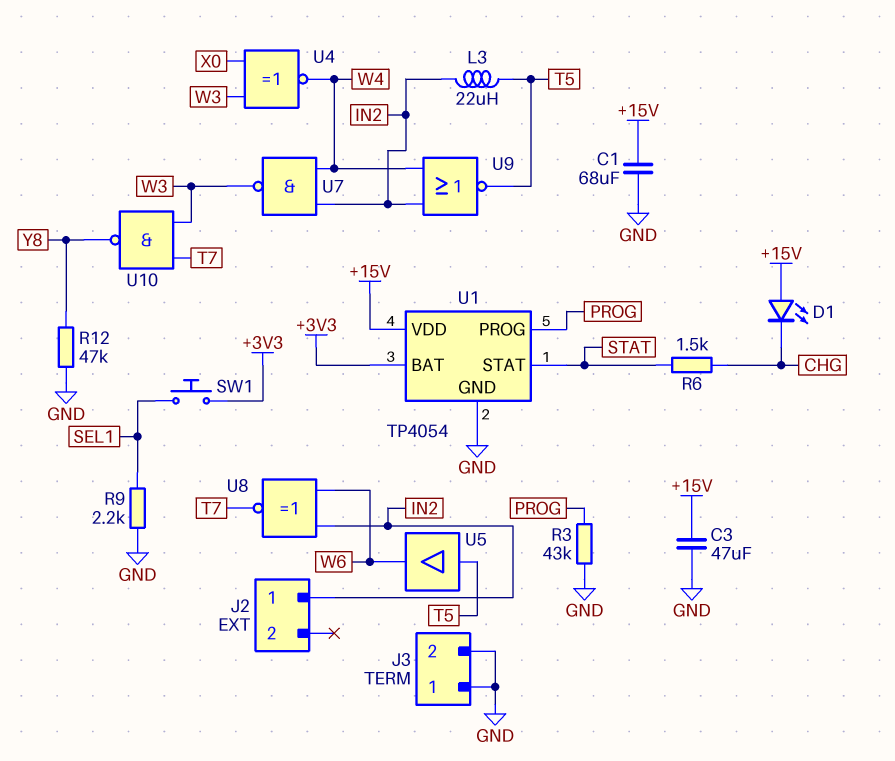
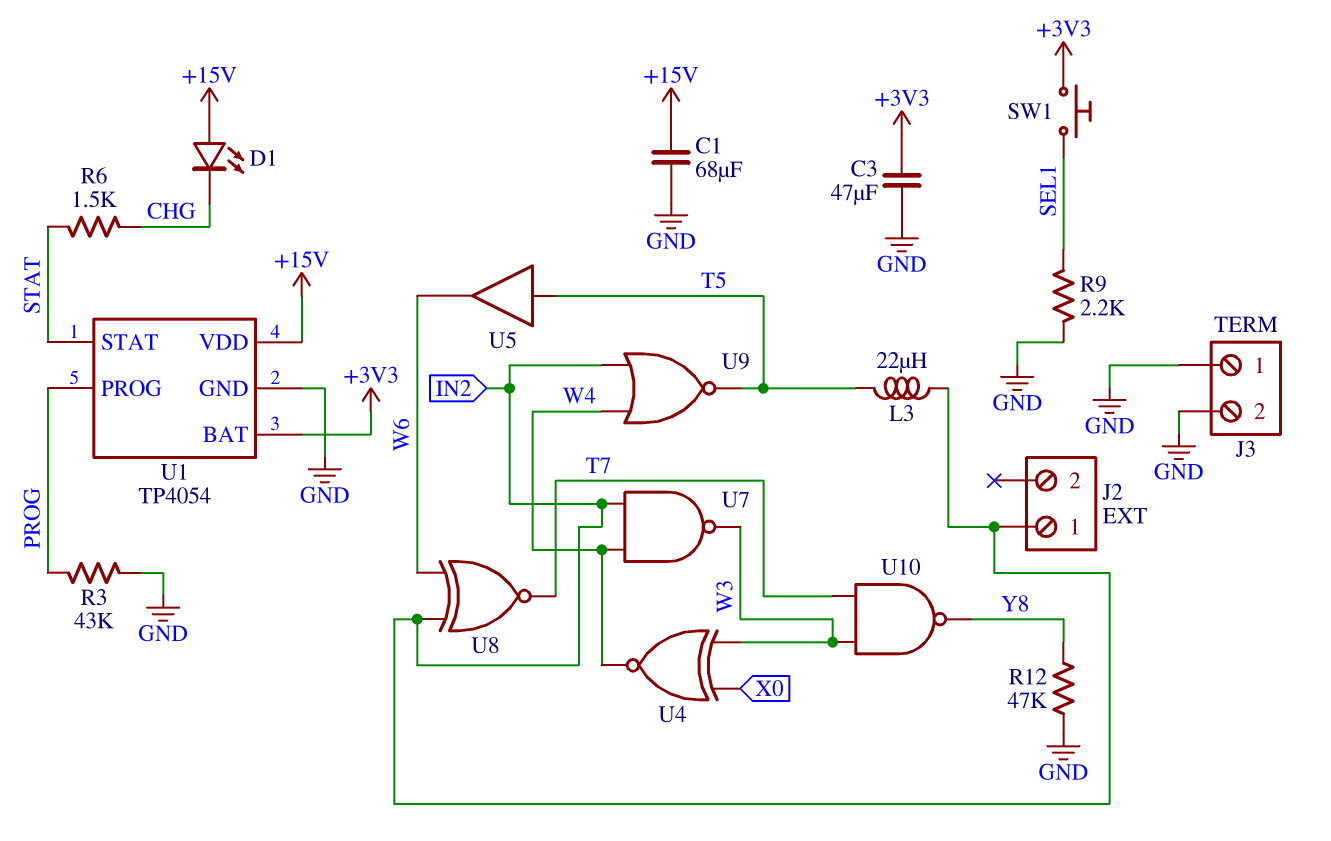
C3: 47uF (+15V, GND) -> 47uF (+3V3, GND)

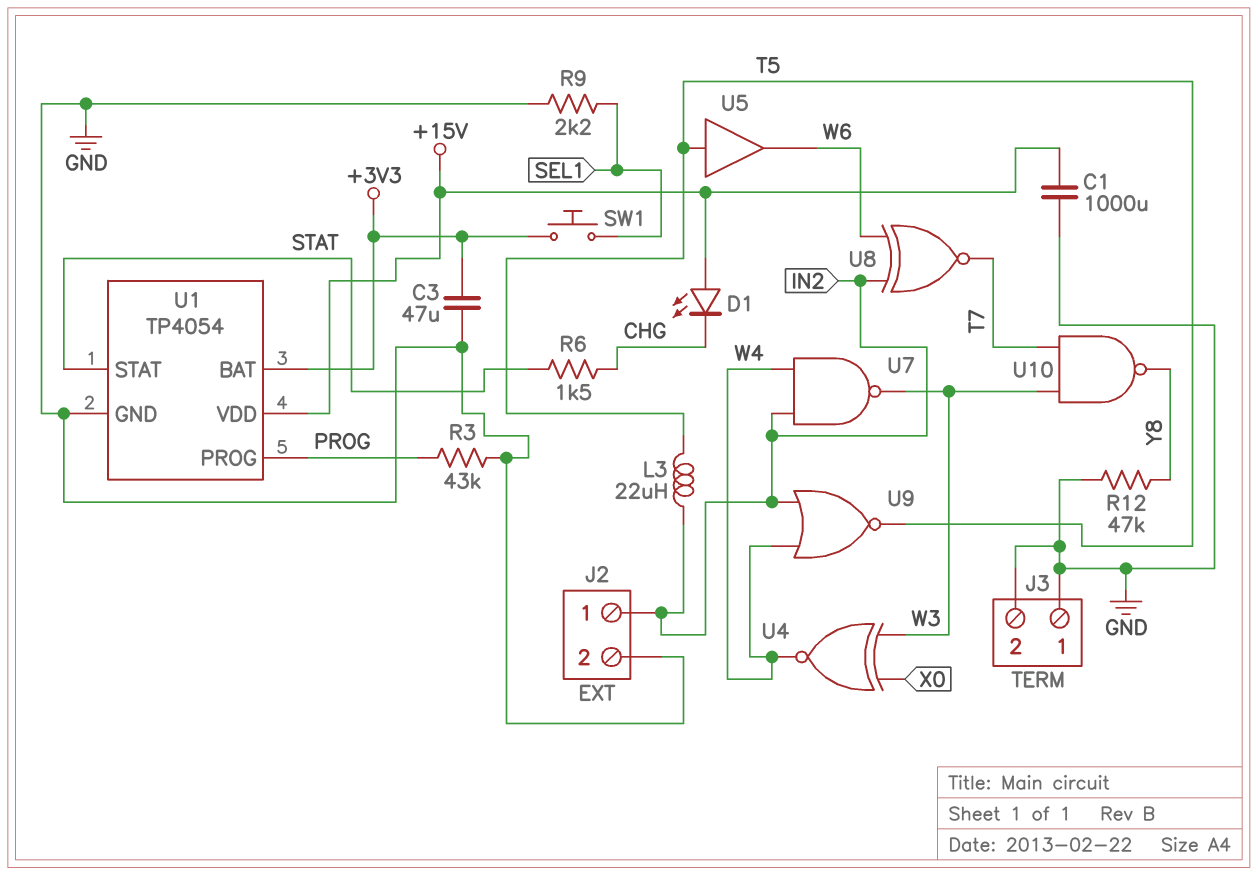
C1: 68uF (+15V, GND) -> 1000uF (+15V, GND)
J2 pin 2: none -> GND

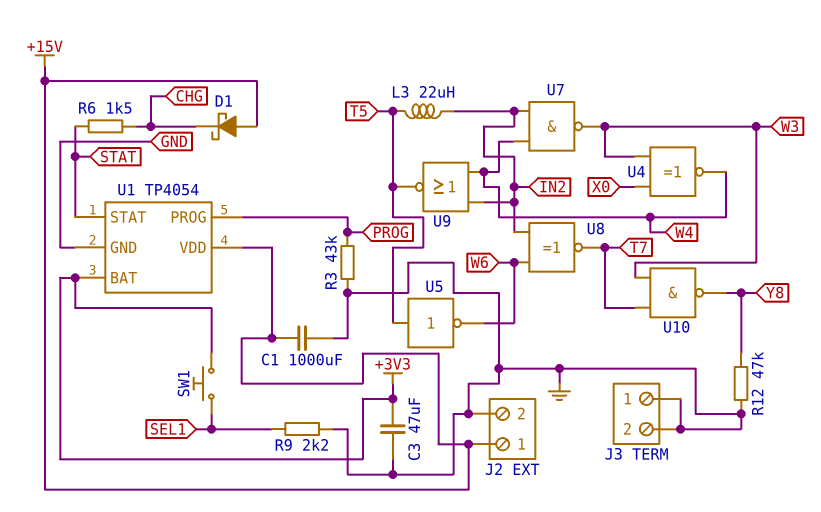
D1: LED (A +15V, K CHG) -> schottky (A +15V, K CHG)
J2 pin 1: IN2 -> +15V
U5: buffer (in T5, out W6) -> NOT (in T5, out W6)

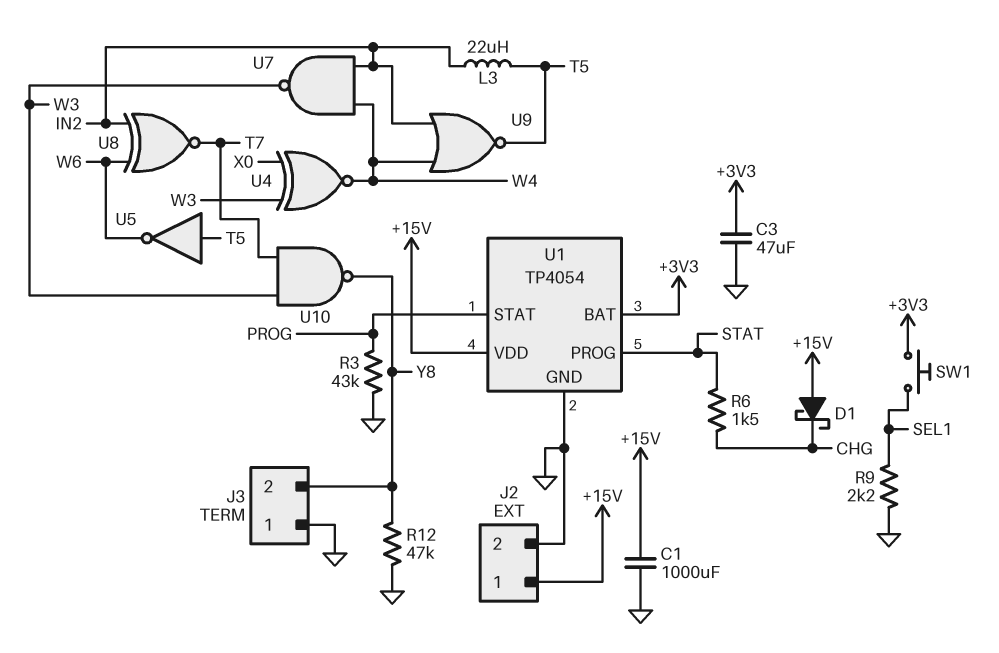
J3 pin 2: GND -> Y8
U1 pin PROG: PROG -> STAT
U1 pin STAT: STAT -> PROG

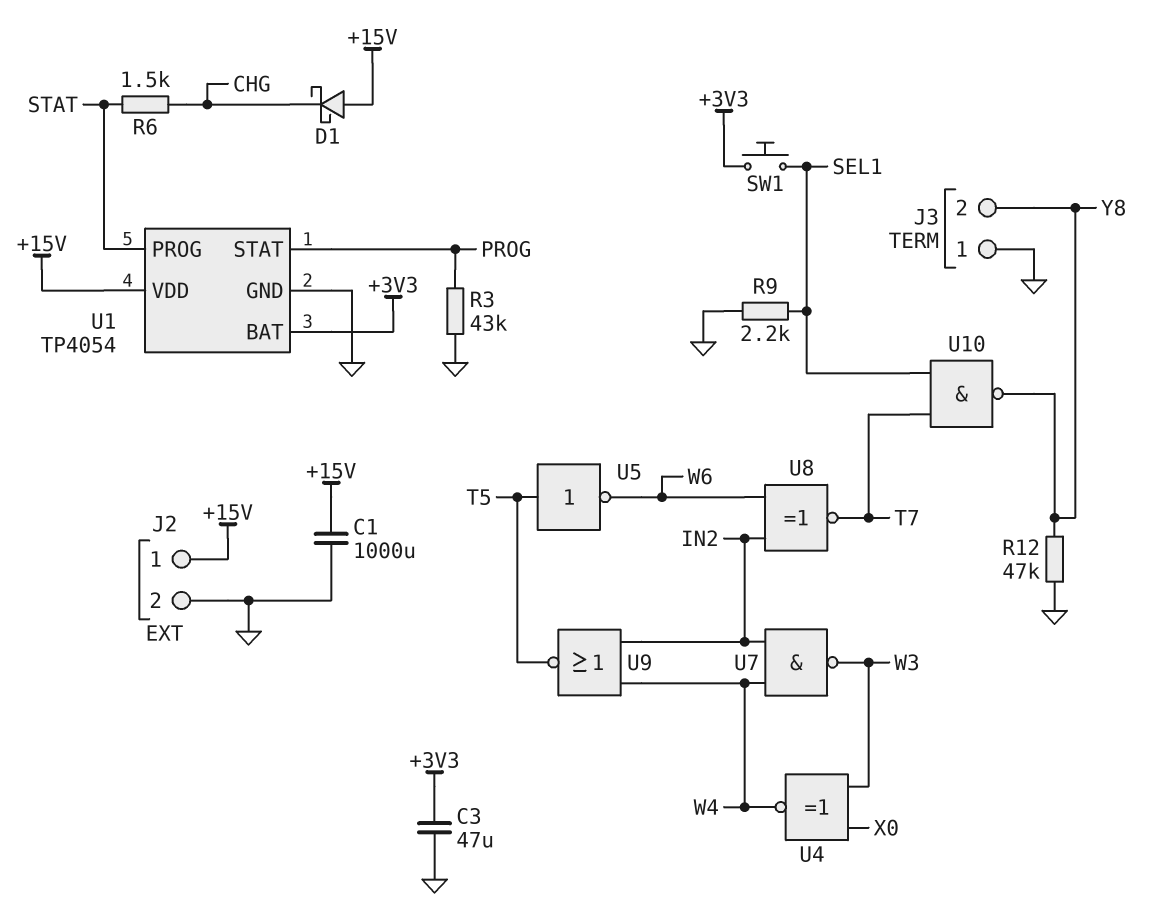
L3: 22uH (IN2, T5) -> none
U10: NAND (in T7, in W3, out Y8) -> NAND (in SEL1, in T7, out Y8)

